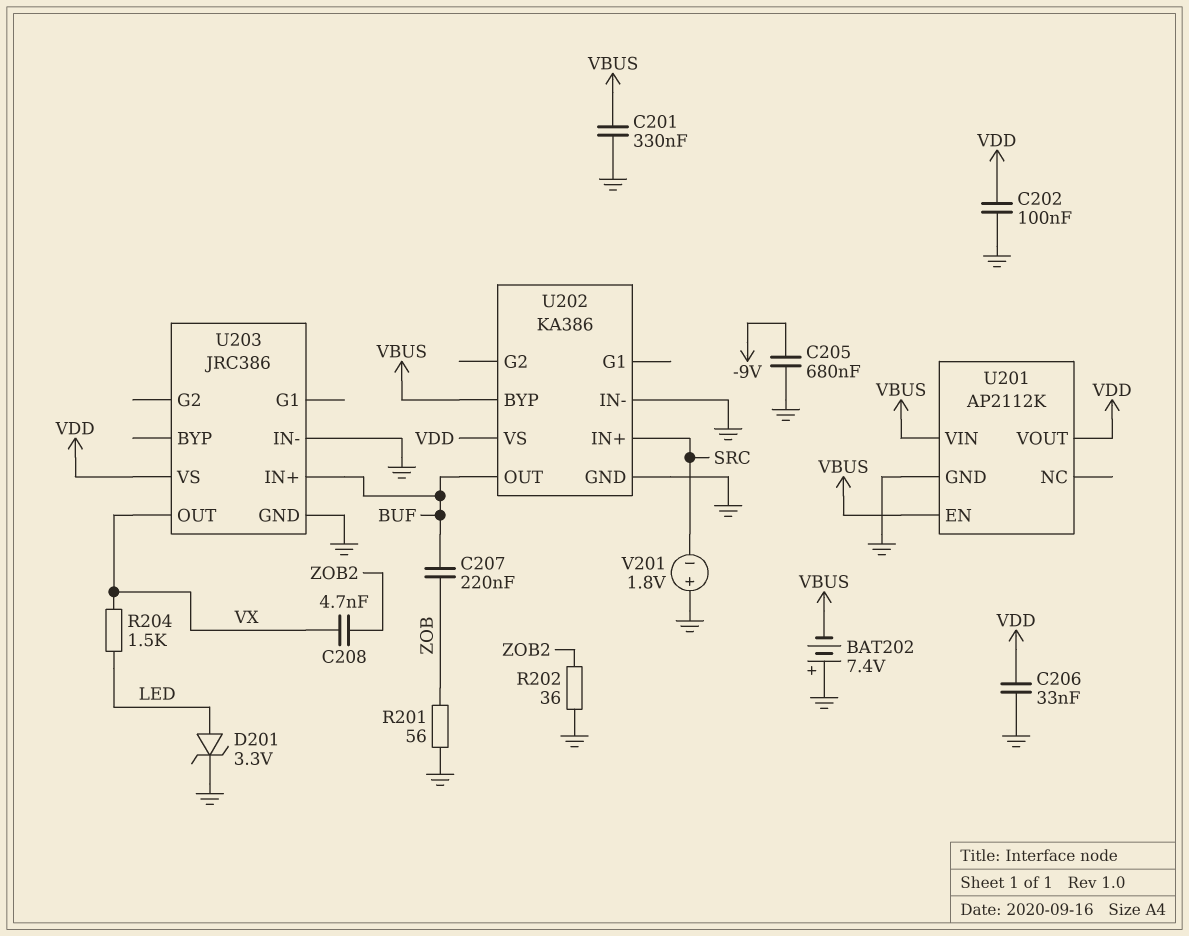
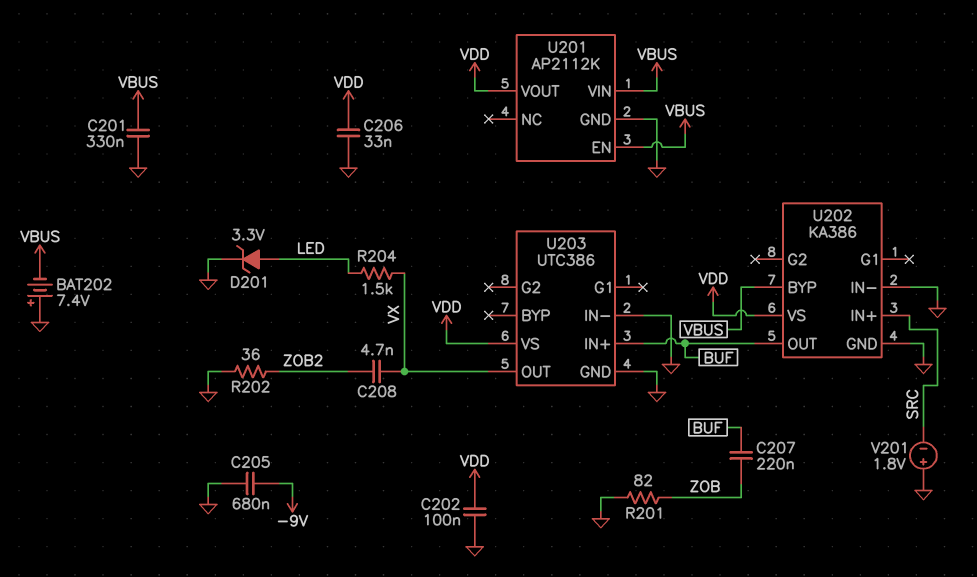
R201: 56 (GND, ZOB) -> 82 (GND, ZOB)
U203: JRC386 -> UTC386

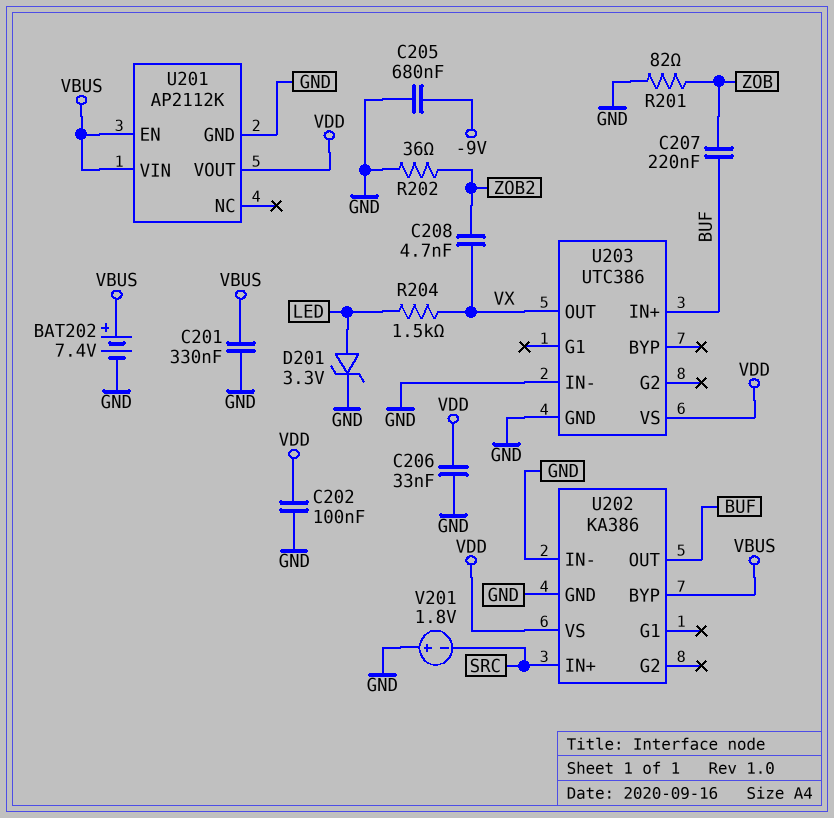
BAT202: 7.4V (plus GND, minus VBUS) -> 7.4V (plus VBUS, minus GND)

